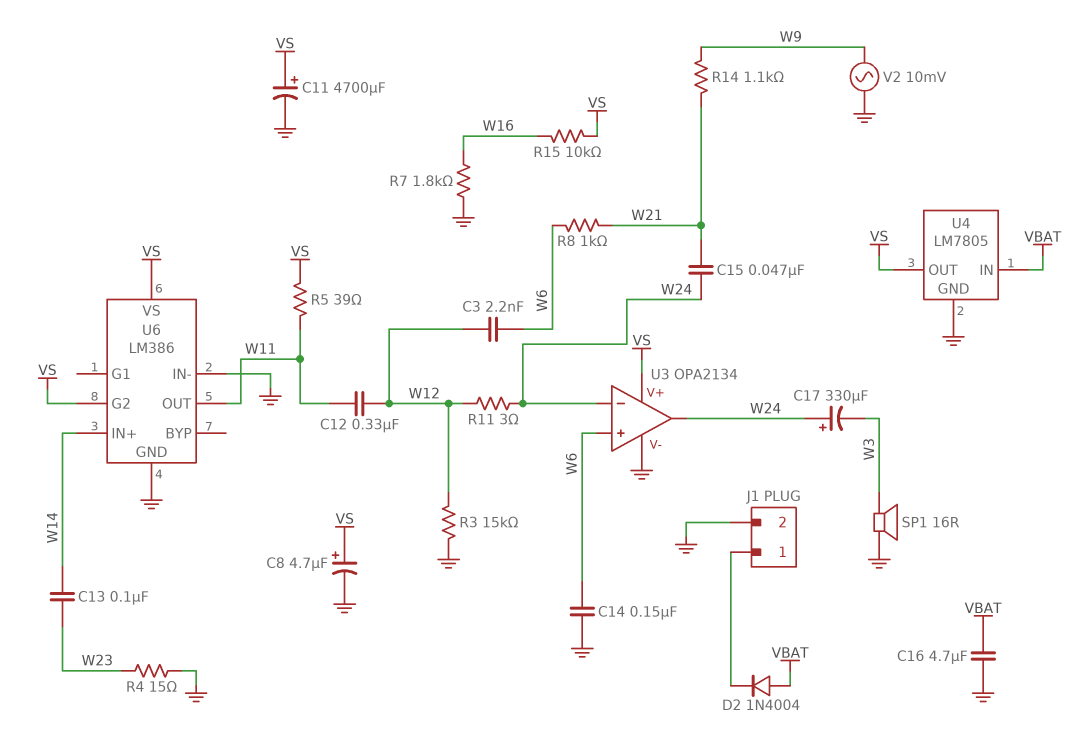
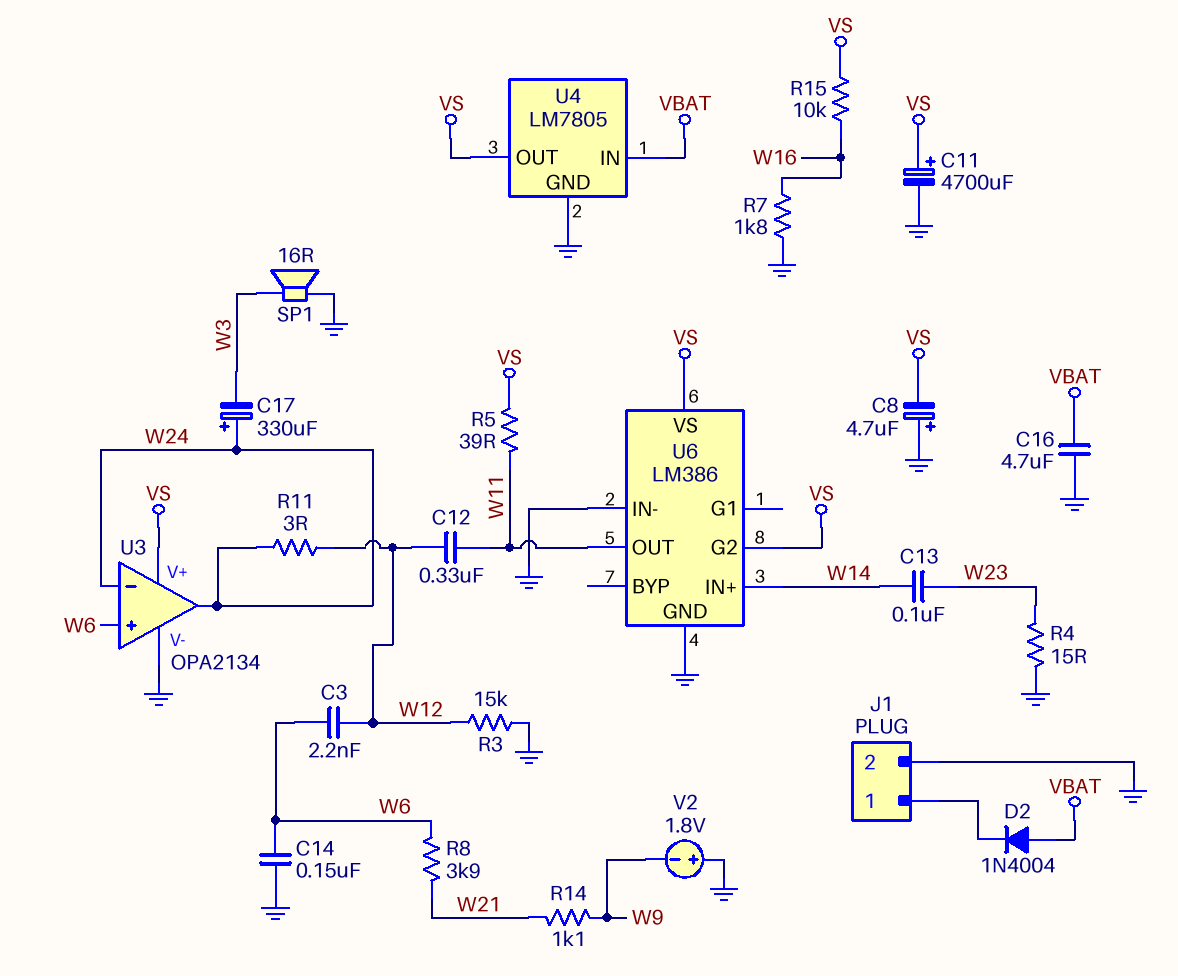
C8: 4.7uF (plus VS, minus GND) -> 4.7uF (plus GND, minus VS)
C15: 47nF (W21, W24) -> none
R8: 1k (W6, W21) -> 3.9k (W6, W21)
V2: AC 10mV (GND, W9) -> 1.8V (plus GND, minus W9)

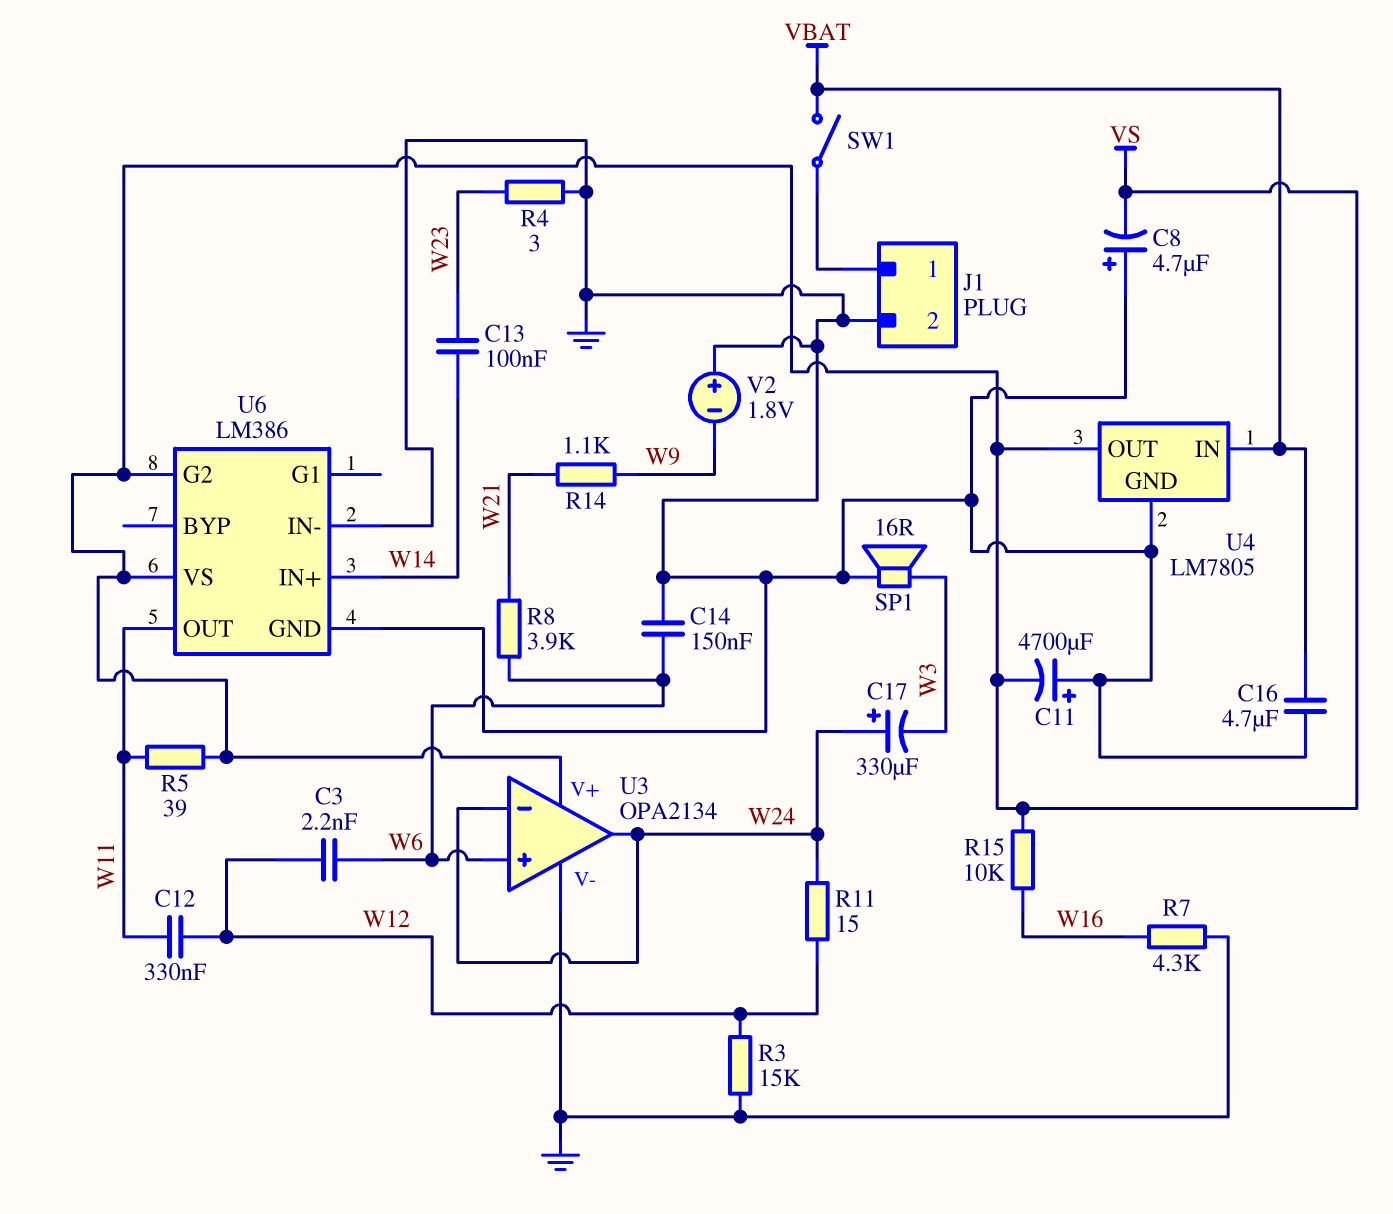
C11: 4700uF (plus VS, minus GND) -> 4700uF (plus GND, minus VS)
D2: diode 1N4004 (A VBAT, K J1/1) -> none
R4: 15 (GND, W23) -> 3 (GND, W23)
R7: 1.8k (GND, W16) -> 4.3k (GND, W16)
R11: 3 (W12, W24) -> 15 (W12, W24)
SW1: none -> switch (J1/1, VBAT)

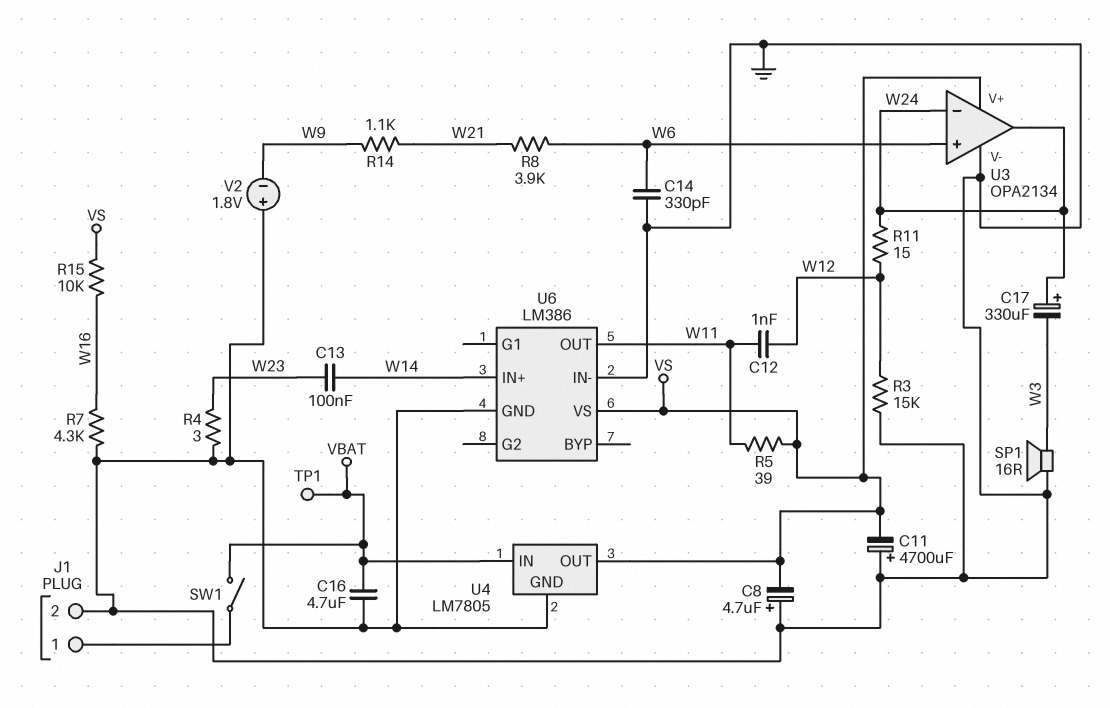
C3: 2.2nF (W6, W12) -> none
C12: 330nF (W11, W12) -> 1nF (W11, W12)
C14: 150nF (GND, W6) -> 330pF (GND, W6)
TP1: none -> test point (VBAT)
U6 pin G2: VS -> none

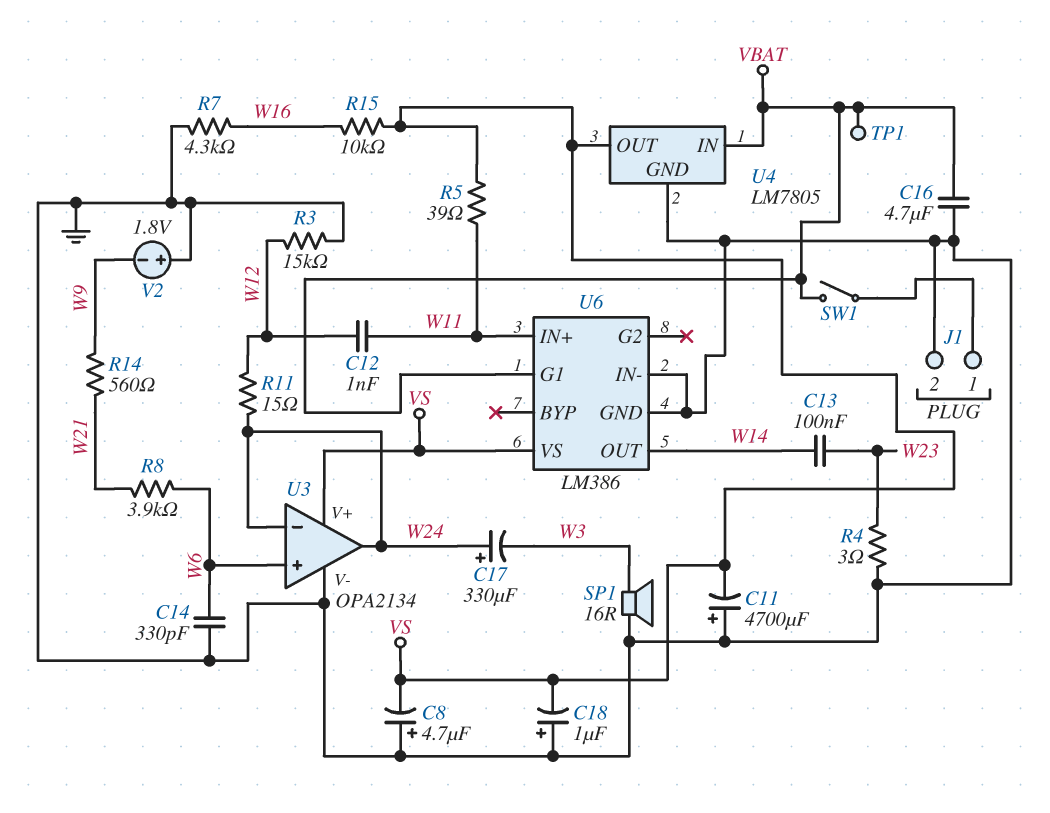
C18: none -> 1uF (plus GND, minus VS)
R14: 1.1k (W9, W21) -> 560 (W9, W21)
U6 pin G1: none -> VBAT
U6 pin IN+: W14 -> W11
U6 pin OUT: W11 -> W14

